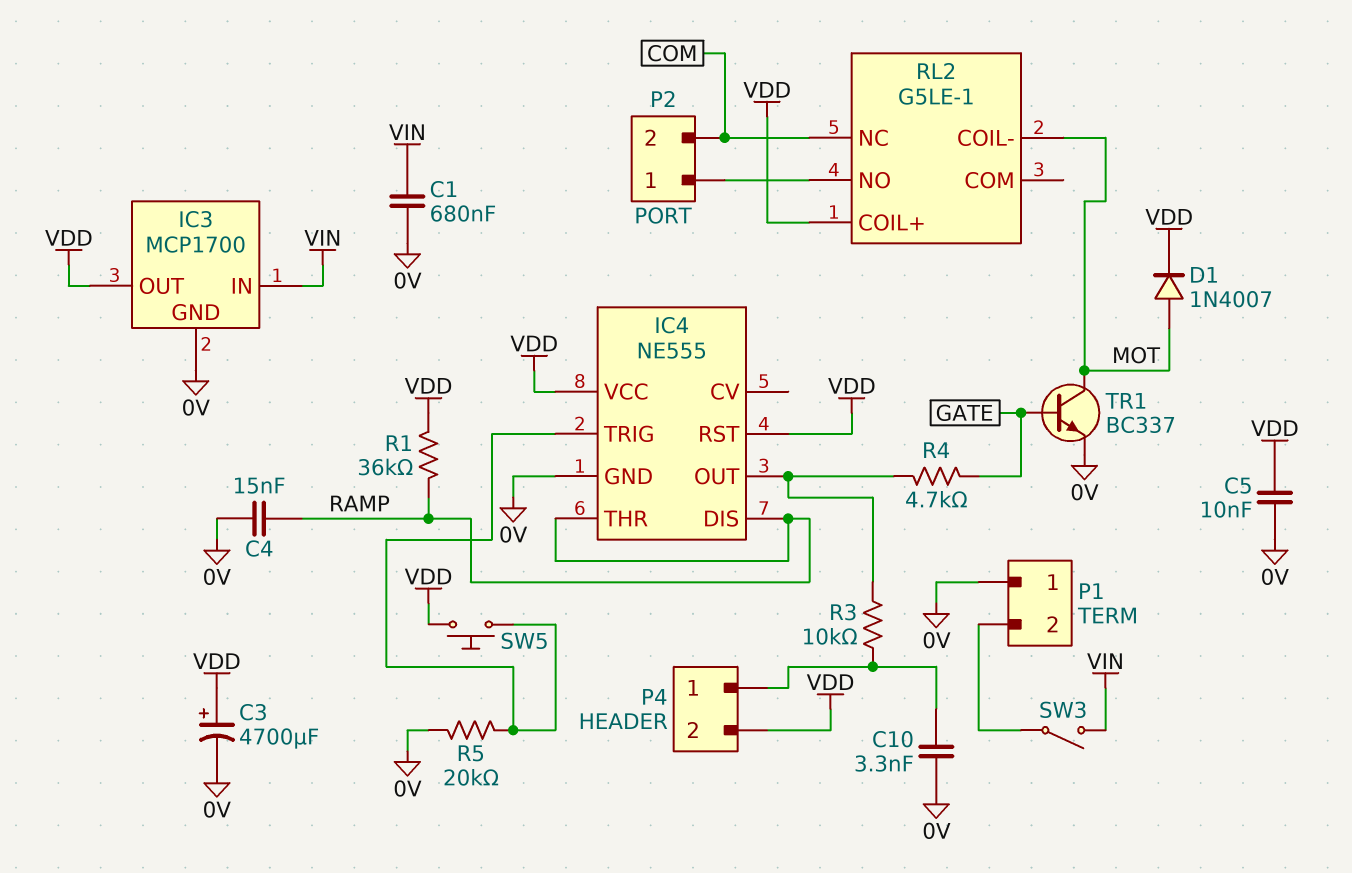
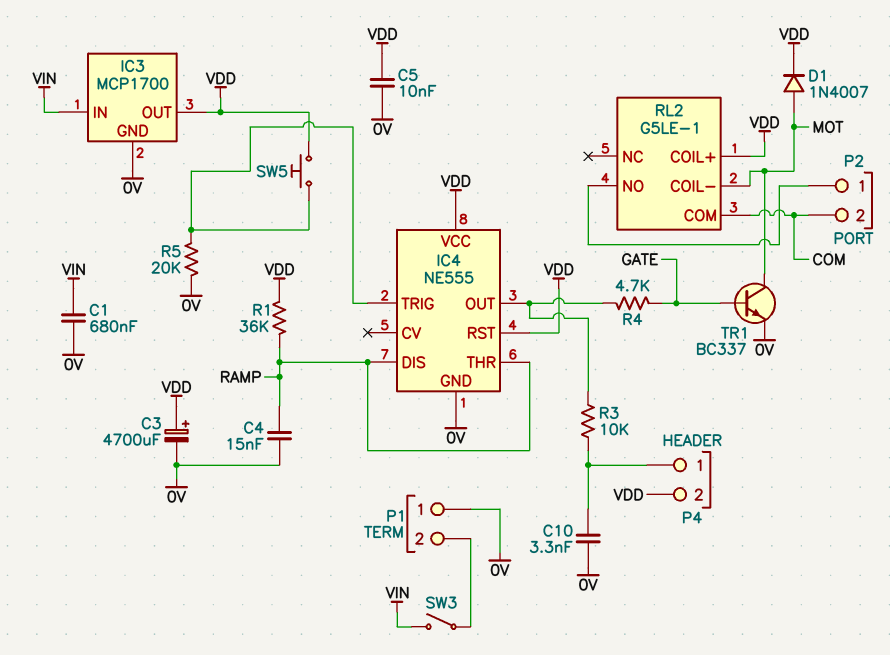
RL2 pin COM: none -> COM
RL2 pin NC: COM -> none

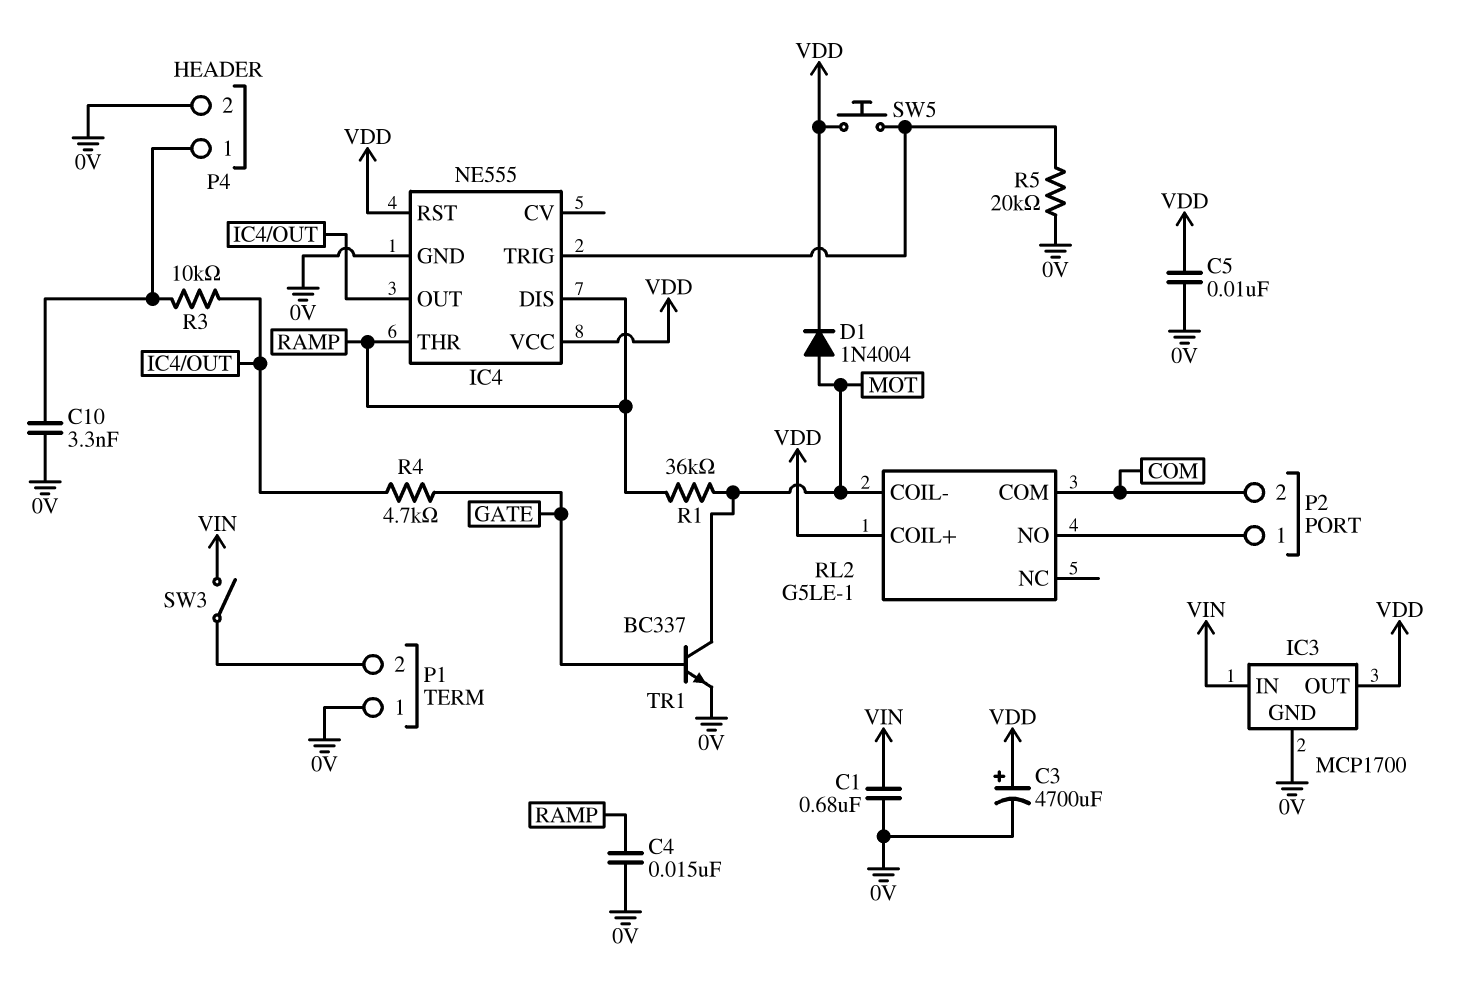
D1: diode 1N4007 (A MOT, K VDD) -> diode 1N4004 (A MOT, K VDD)
P4 pin 2: VDD -> 0V
R1: 36k (RAMP, VDD) -> 36k (MOT, RAMP)

